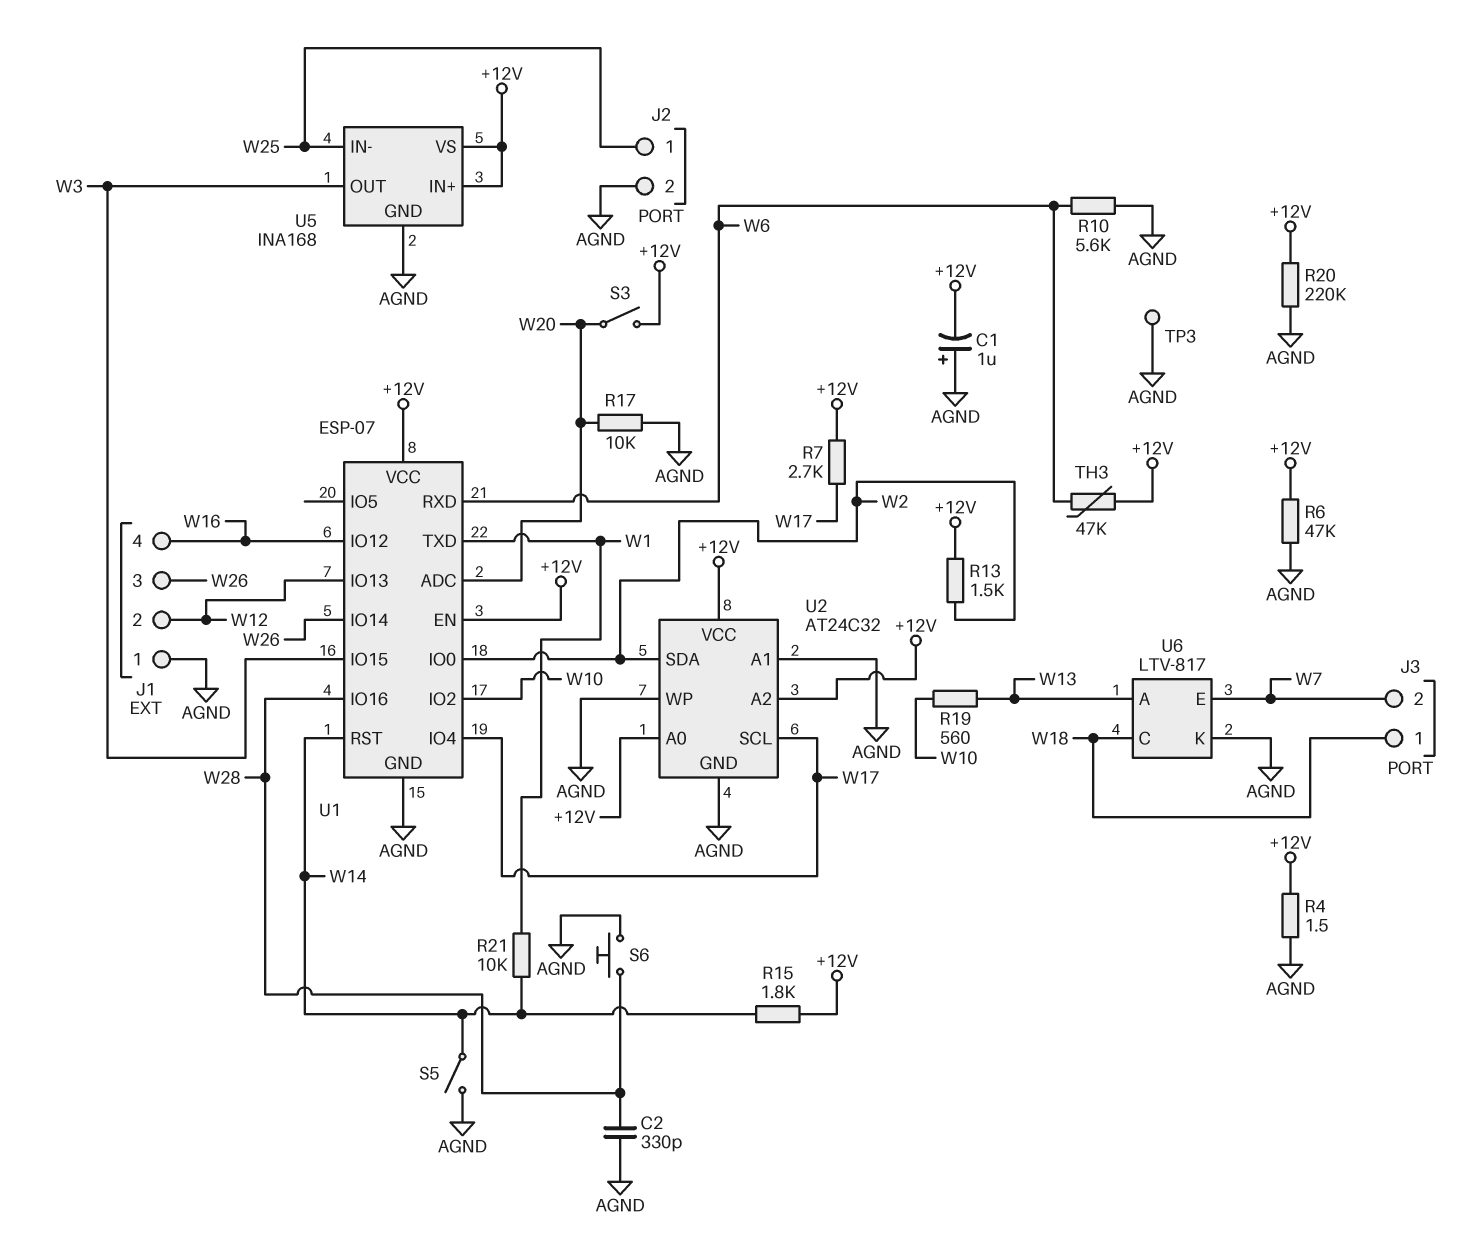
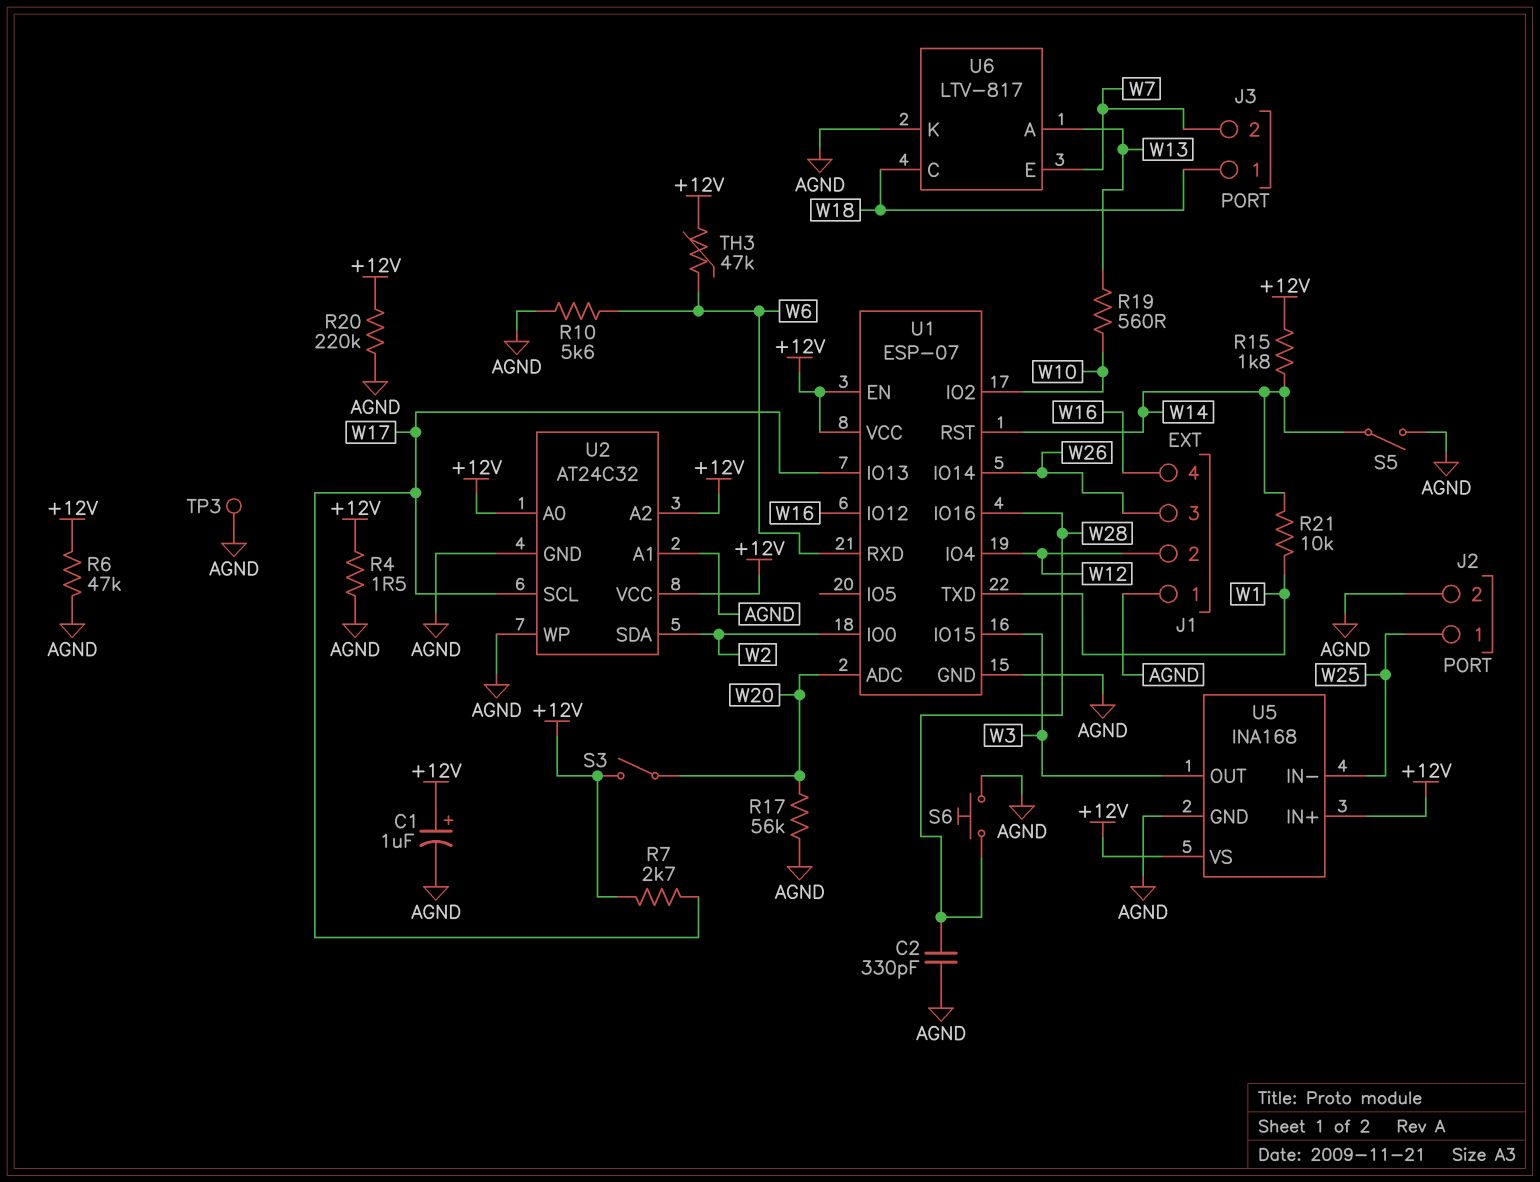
C1: 1uF (plus AGND, minus +12V) -> 1uF (plus +12V, minus AGND)
R13: 1.5k (+12V, W2) -> none
R17: 10k (AGND, W20) -> 56k (AGND, W20)
U1 pin IO4: W17 -> W12
U1 pin IO13: W12 -> W17

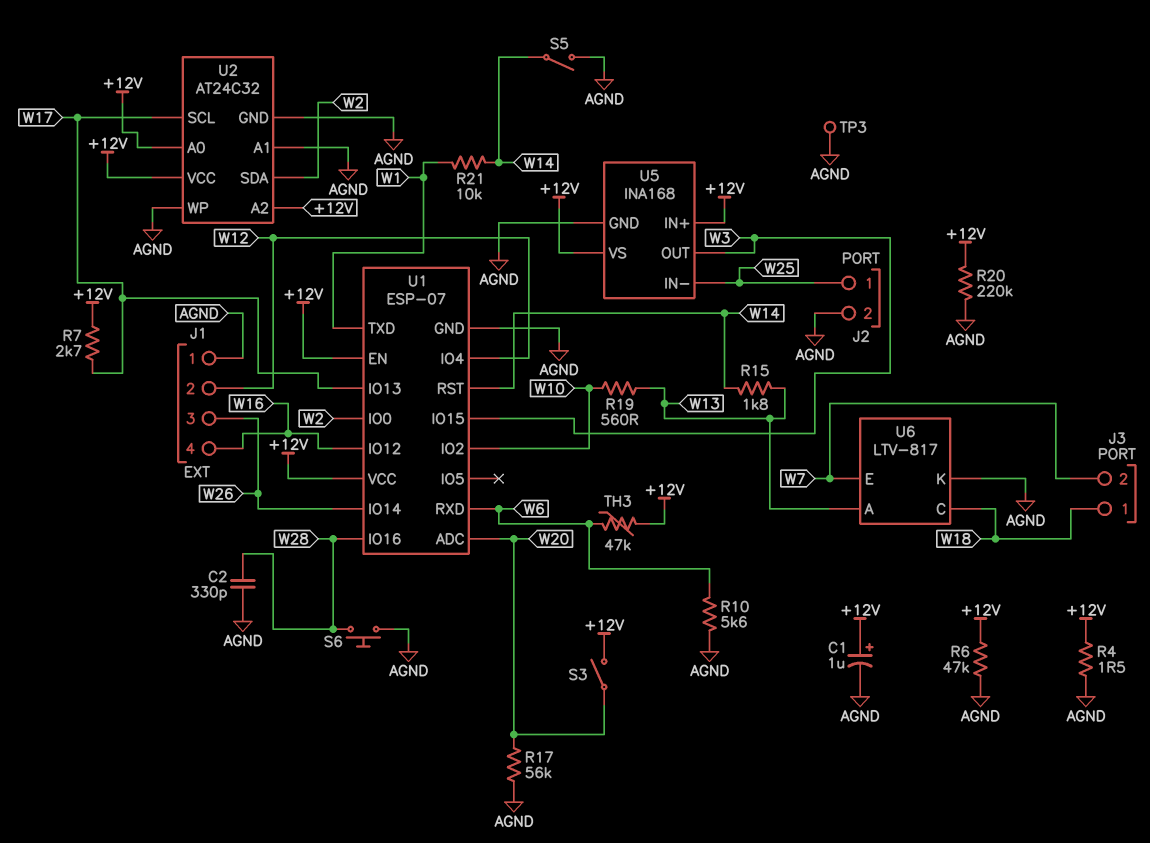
R15: 1.8k (+12V, W14) -> 1.8k (W13, W14)

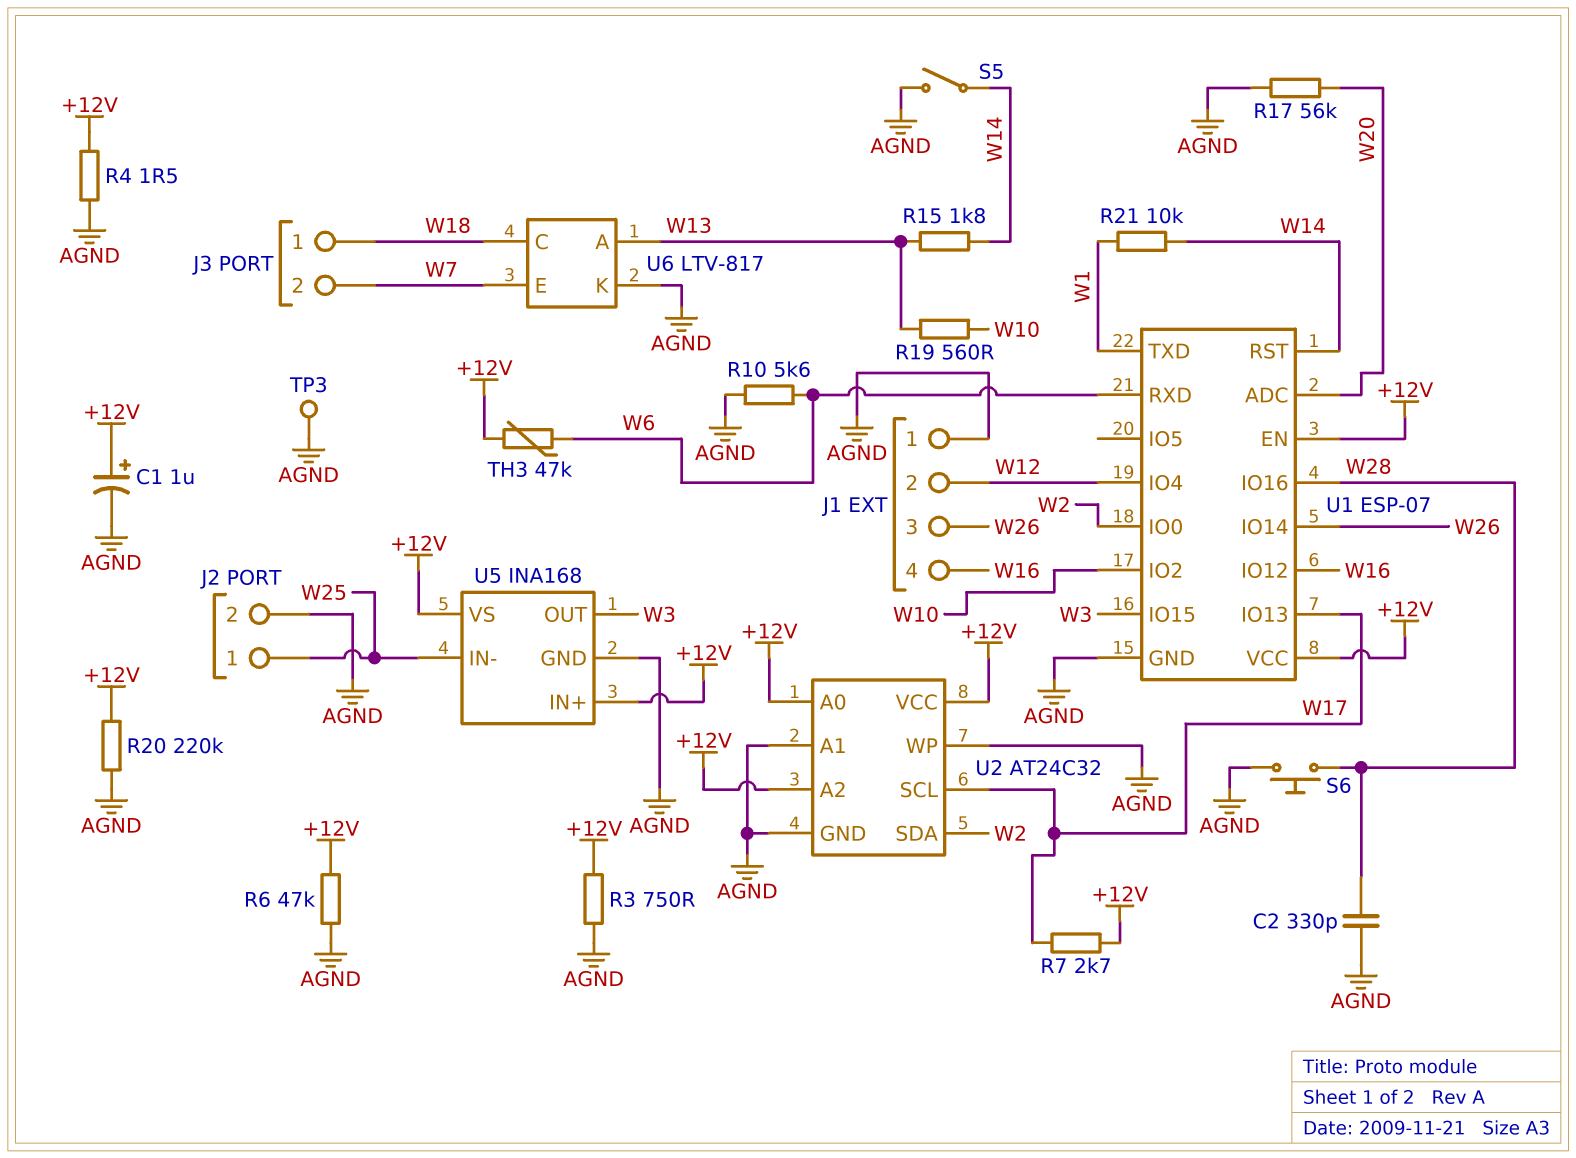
R3: none -> 750 (+12V, AGND)
S3: switch (+12V, W20) -> none

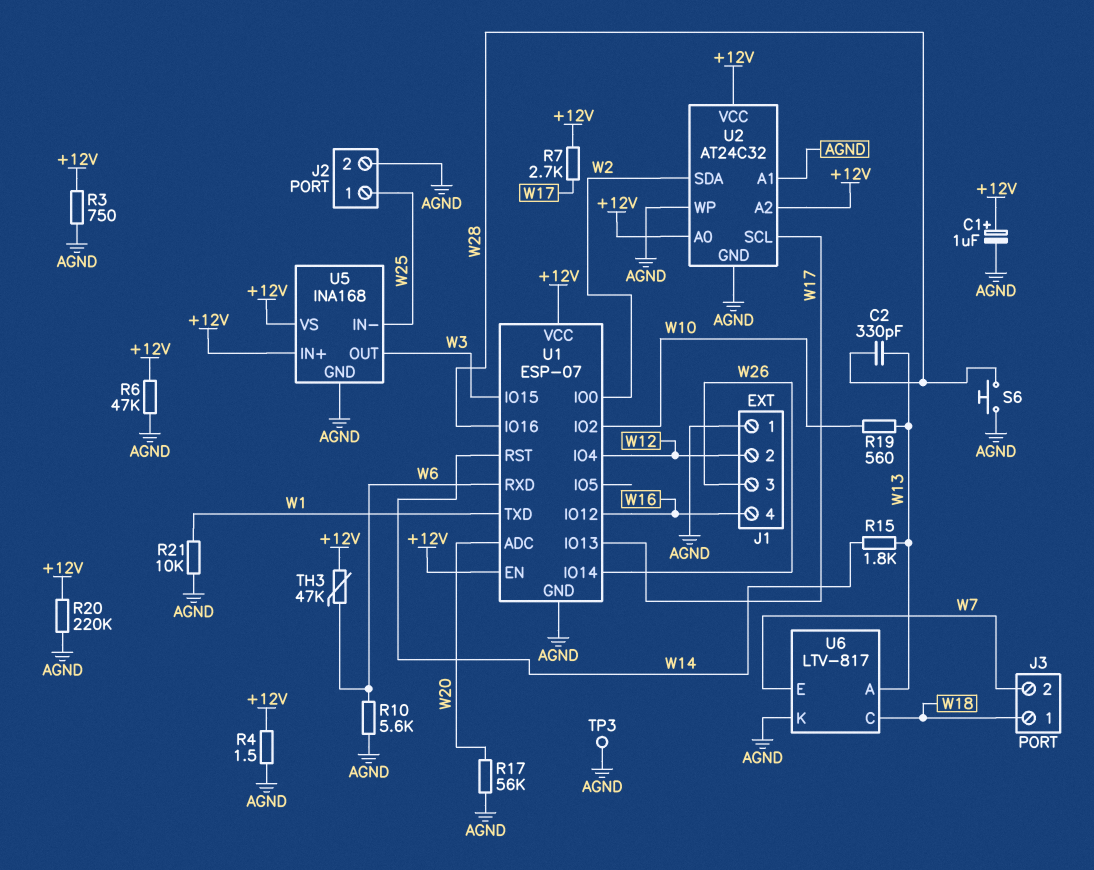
C2: 330pF (AGND, W28) -> 330pF (W13, W28)
R21: 10k (W1, W14) -> 10k (AGND, W1)
S5: switch (AGND, W14) -> none

